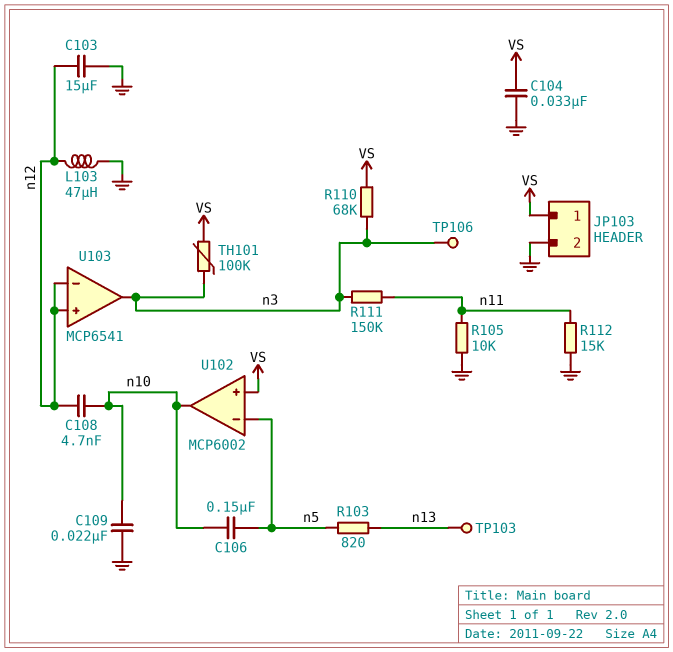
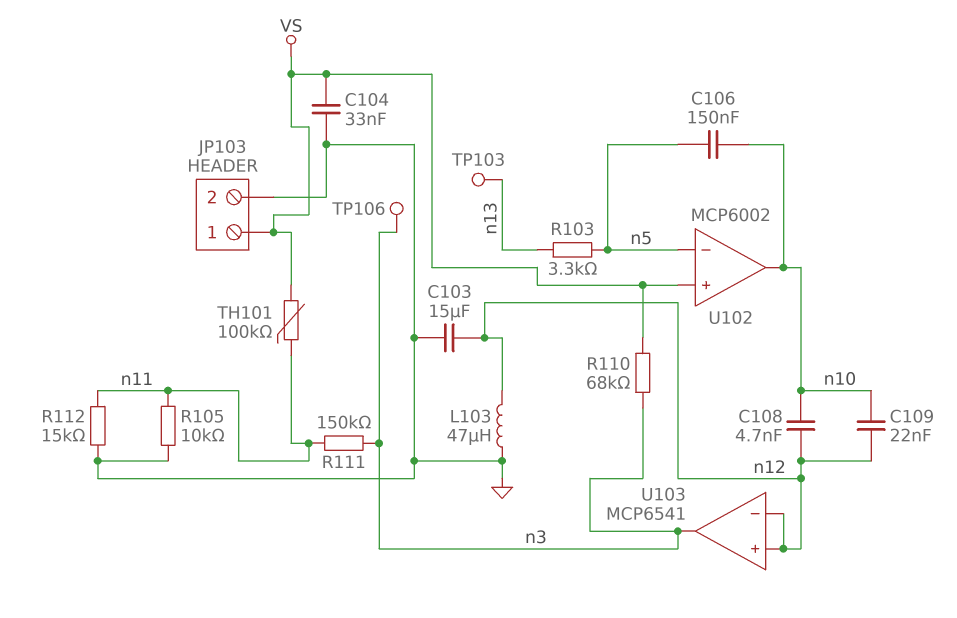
C109: 22nF (GND, n10) -> 22nF (n10, n12)
R103: 820 (n5, n13) -> 3.3k (n5, n13)
TH101: 100k (VS, n3) -> 100k (VS, n11)

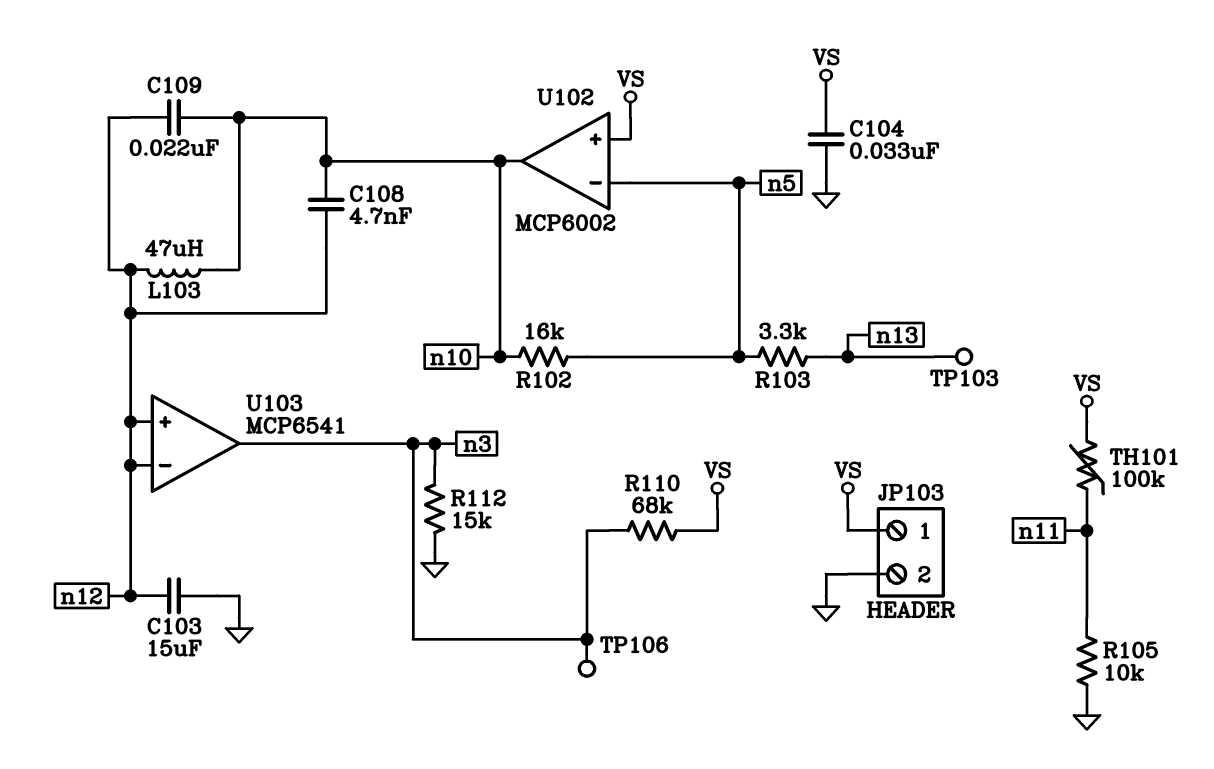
C106: 150nF (n5, n10) -> none
L103: 47uH (GND, n12) -> 47uH (n10, n12)
R102: none -> 16k (n5, n10)
R111: 150k (n3, n11) -> none
R112: 15k (GND, n11) -> 15k (GND, n3)

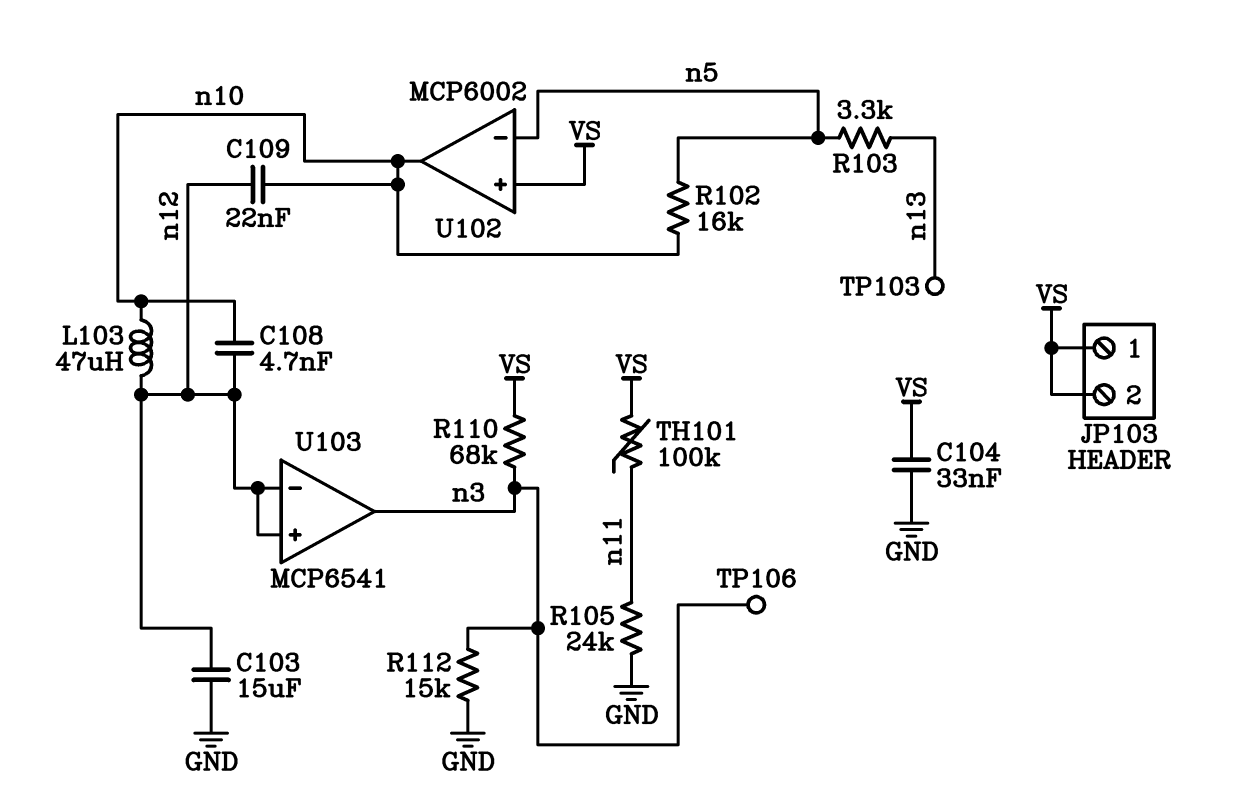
JP103 pin 2: GND -> VS
R105: 10k (GND, n11) -> 24k (GND, n11)

